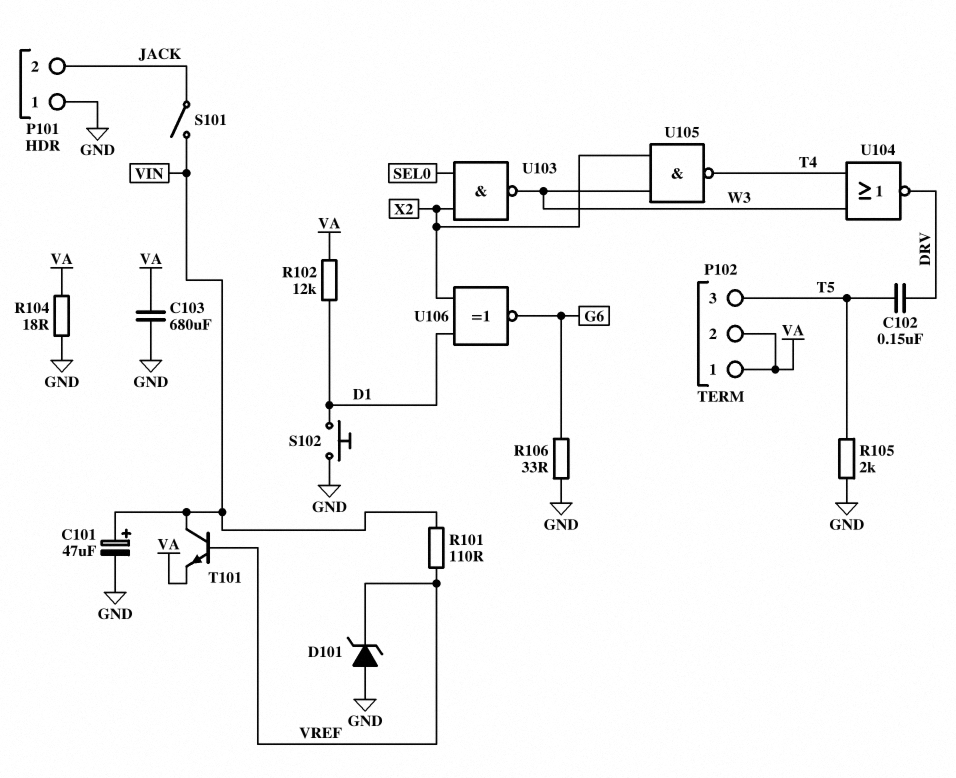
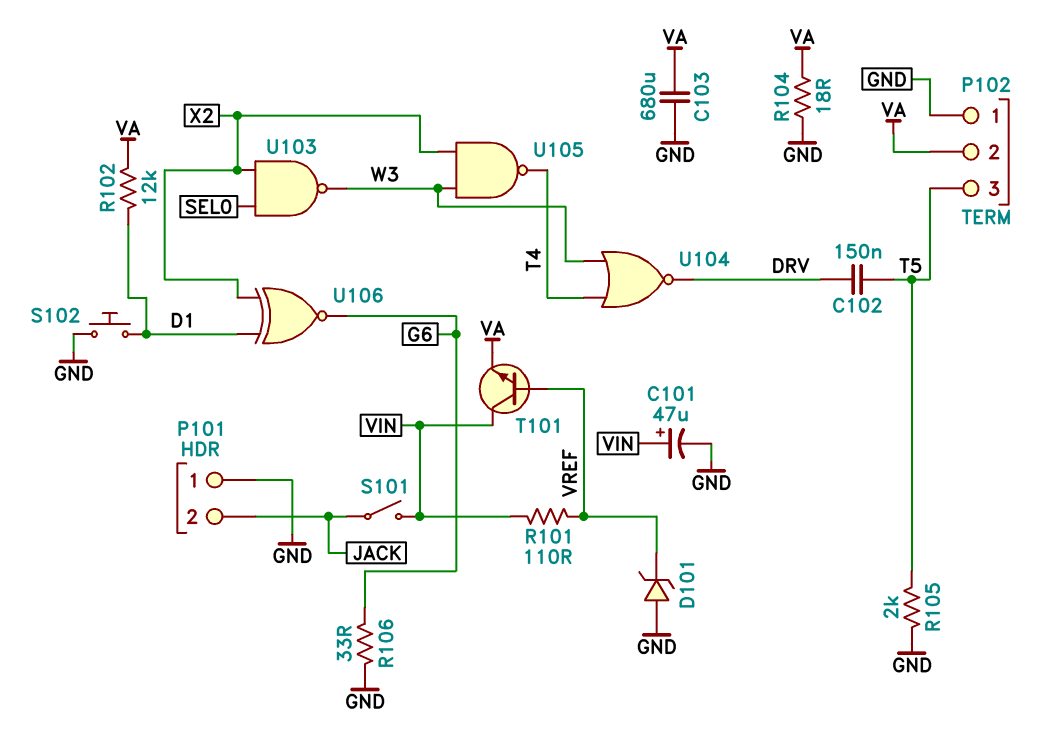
P102 pin 1: VA -> GND

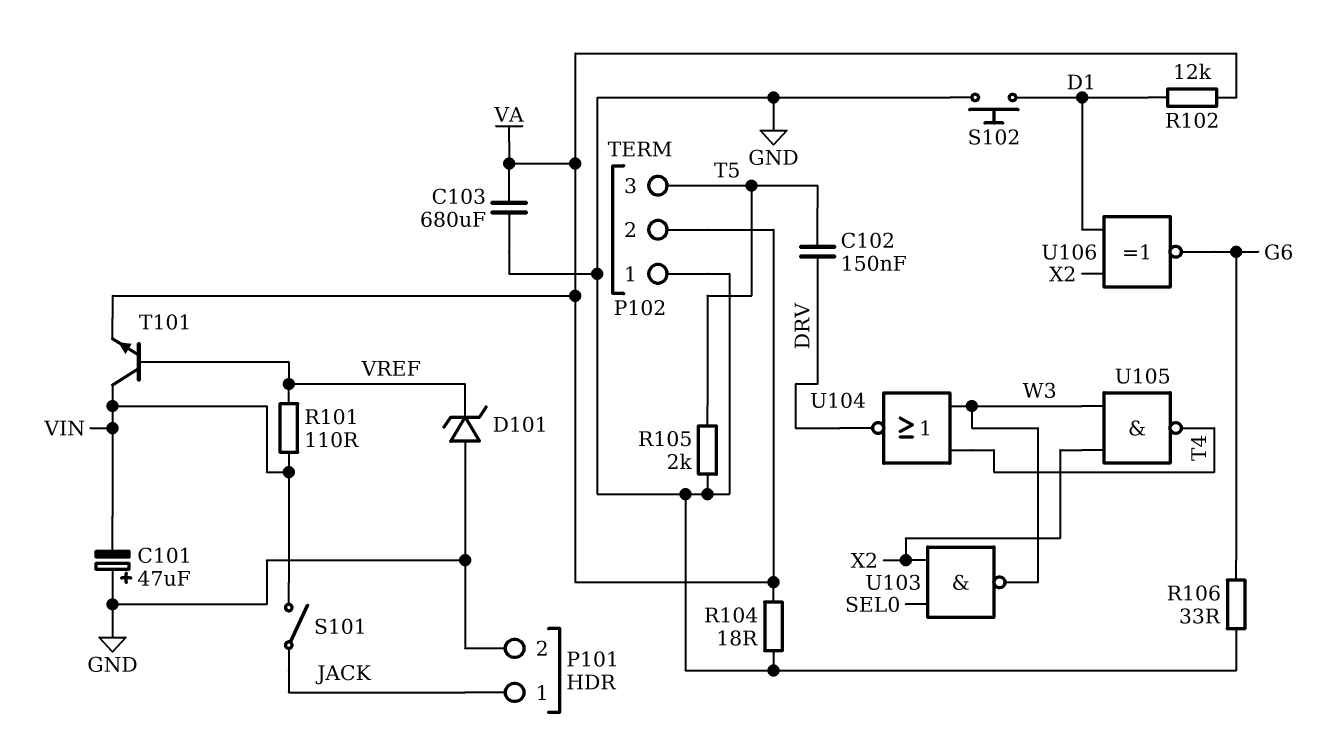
C101: 47uF (plus VIN, minus GND) -> 47uF (plus GND, minus VIN)
P101 pin 1: GND -> JACK
P101 pin 2: JACK -> GND

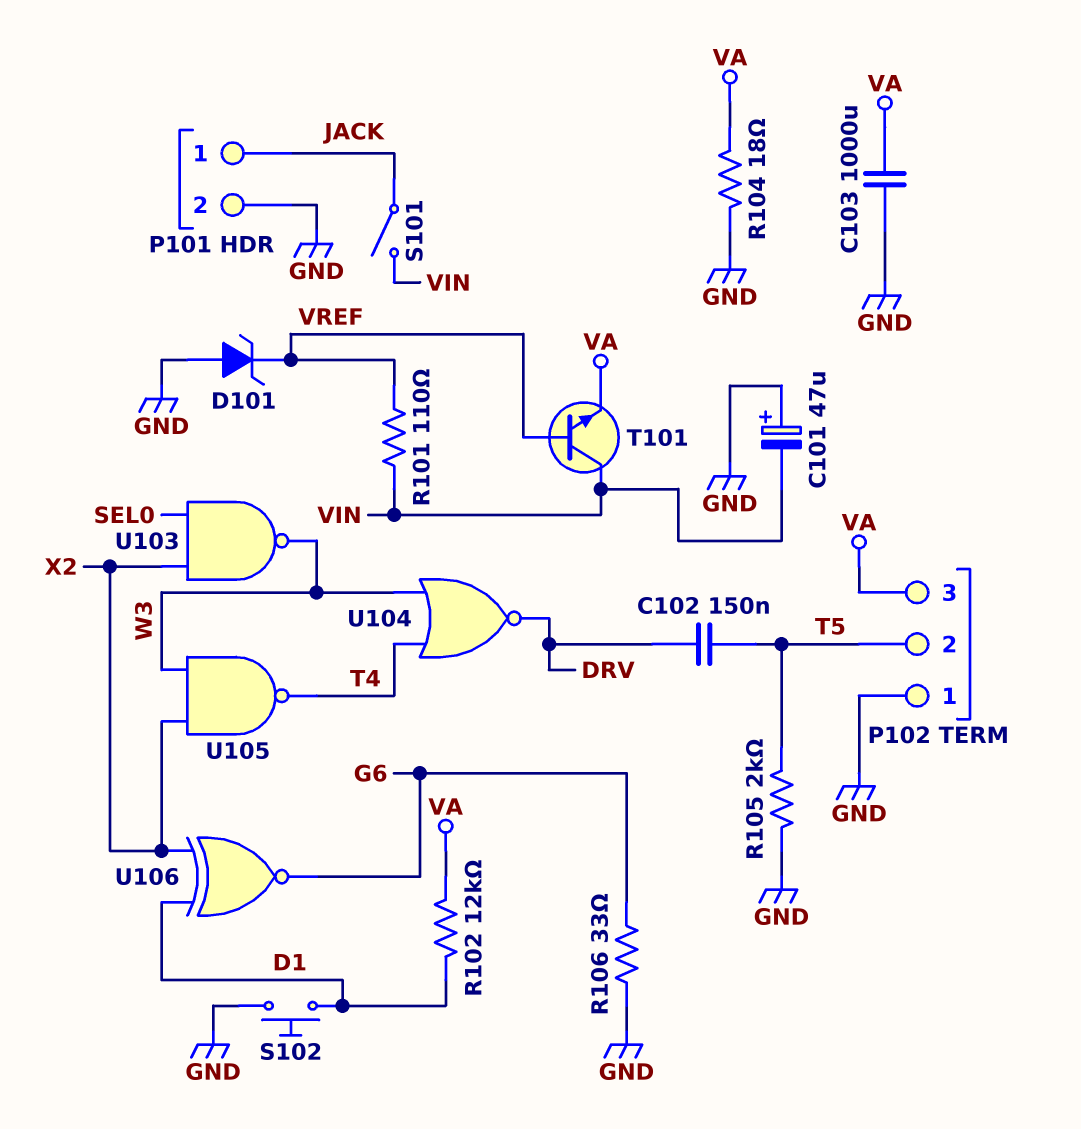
C103: 680uF (GND, VA) -> 1000uF (GND, VA)
P102 pin 2: VA -> T5
P102 pin 3: T5 -> VA

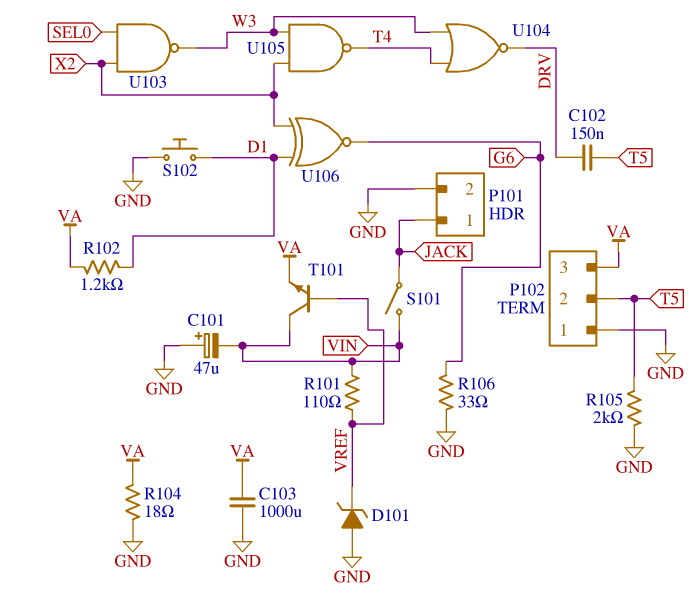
R102: 12k (D1, VA) -> 1.2k (D1, VA)

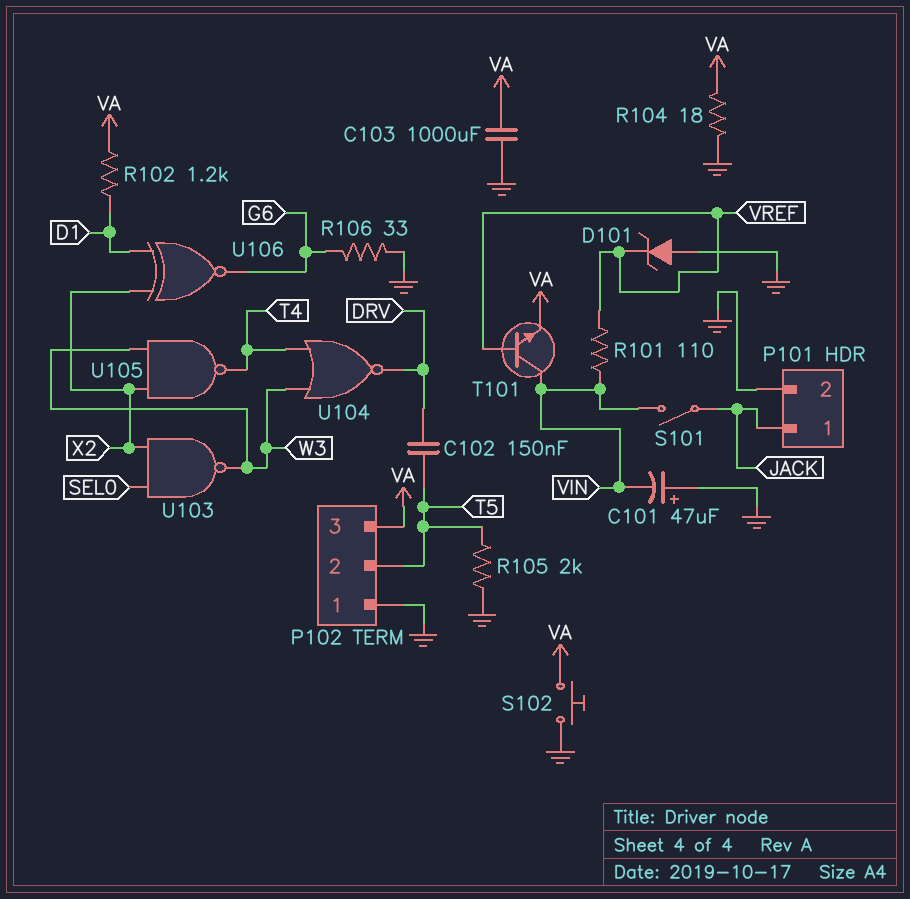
S102: button (D1, GND) -> button (GND, VA)

